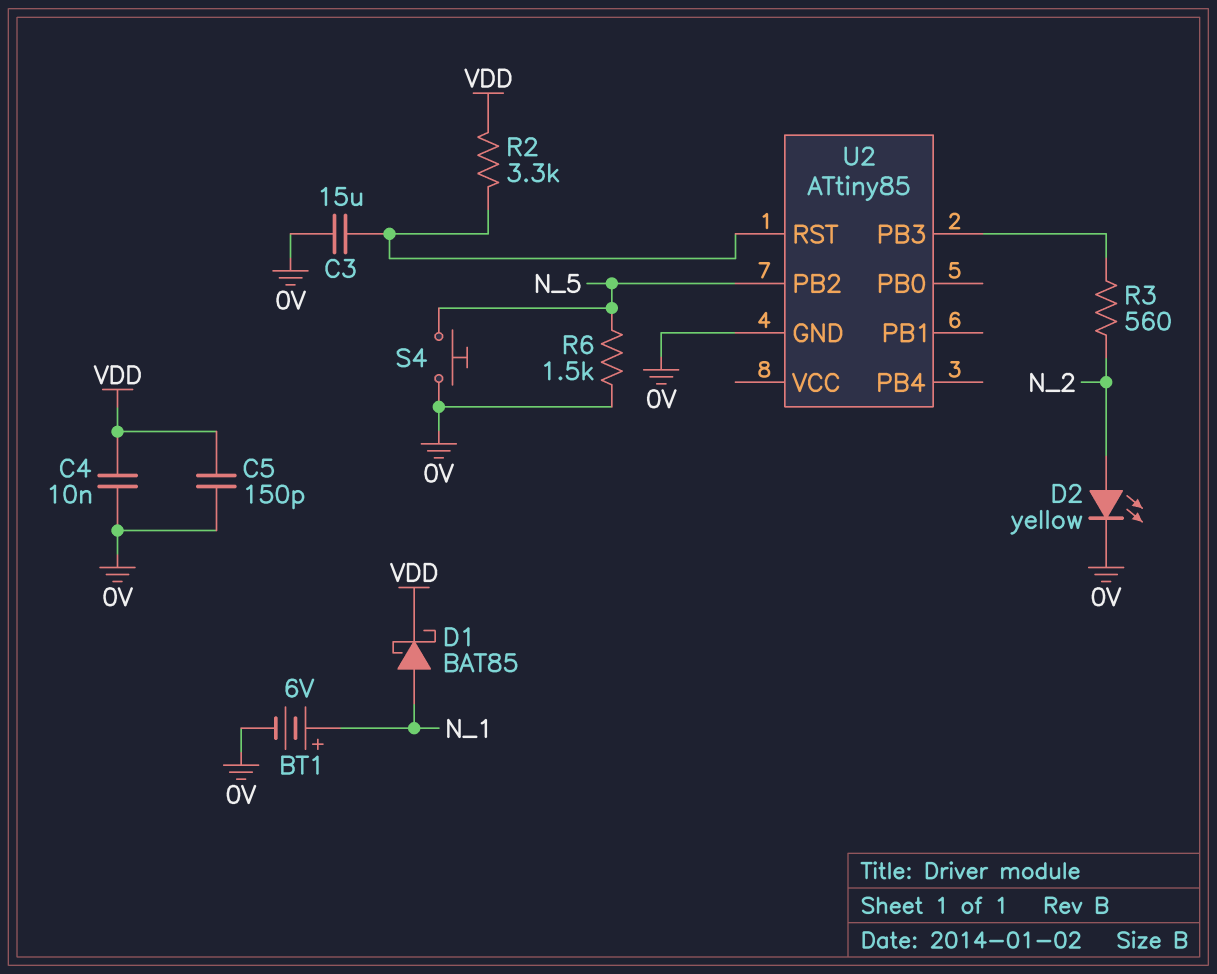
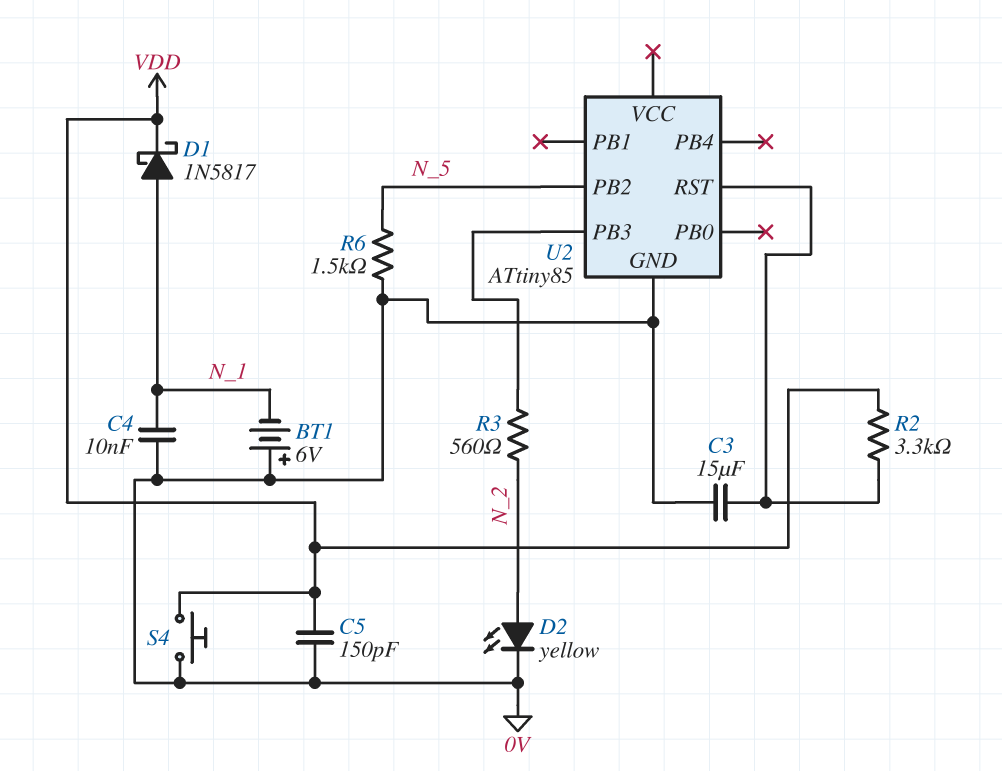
BT1: 6V (plus N_1, minus 0V) -> 6V (plus 0V, minus N_1)
C4: 10nF (0V, VDD) -> 10nF (0V, N_1)
D1: schottky BAT85 (A N_1, K VDD) -> schottky 1N5817 (A N_1, K VDD)
S4: button (0V, N_5) -> button (0V, VDD)

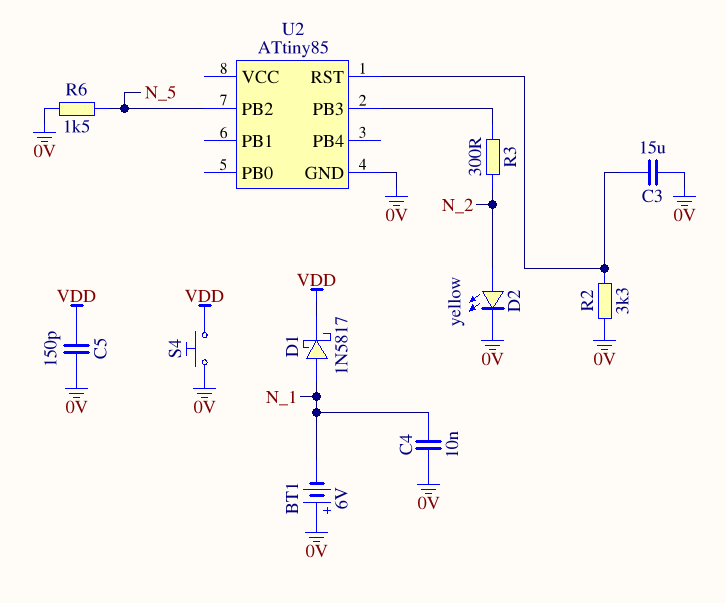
R2: 3.3k (U2/RST, VDD) -> 3.3k (0V, U2/RST)
R3: 560 (N_2, U2/PB3) -> 300 (N_2, U2/PB3)

